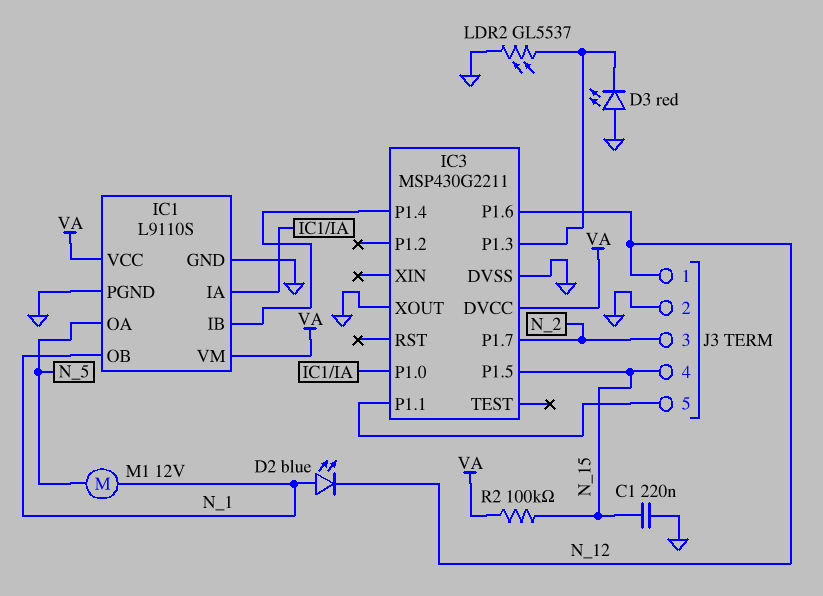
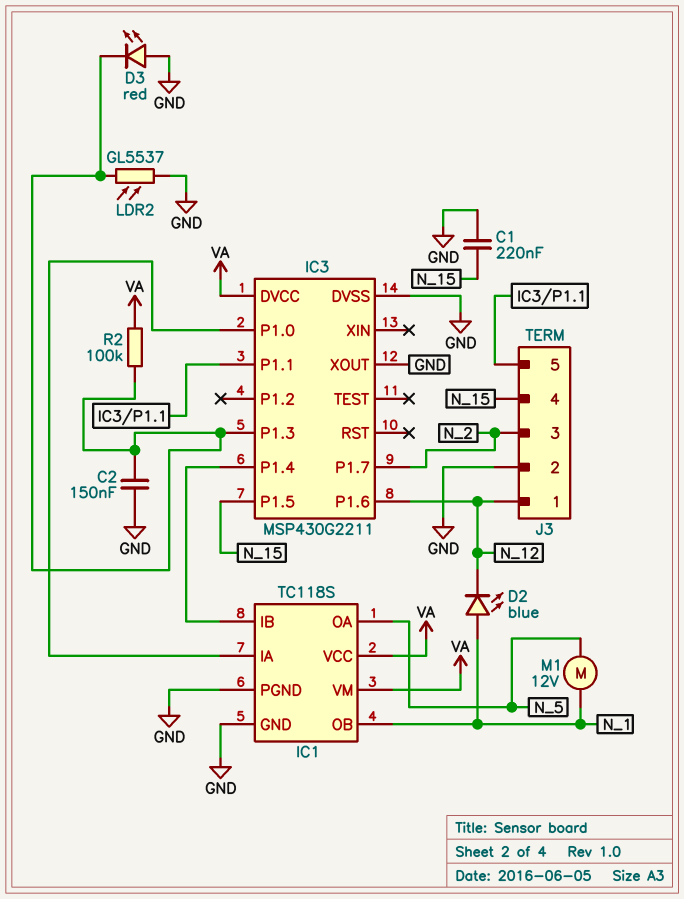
C2: none -> 150nF (GND, IC3/P1.3)
IC1: L9110S -> TC118S
R2: 100k (N_15, VA) -> 100k (IC3/P1.3, VA)

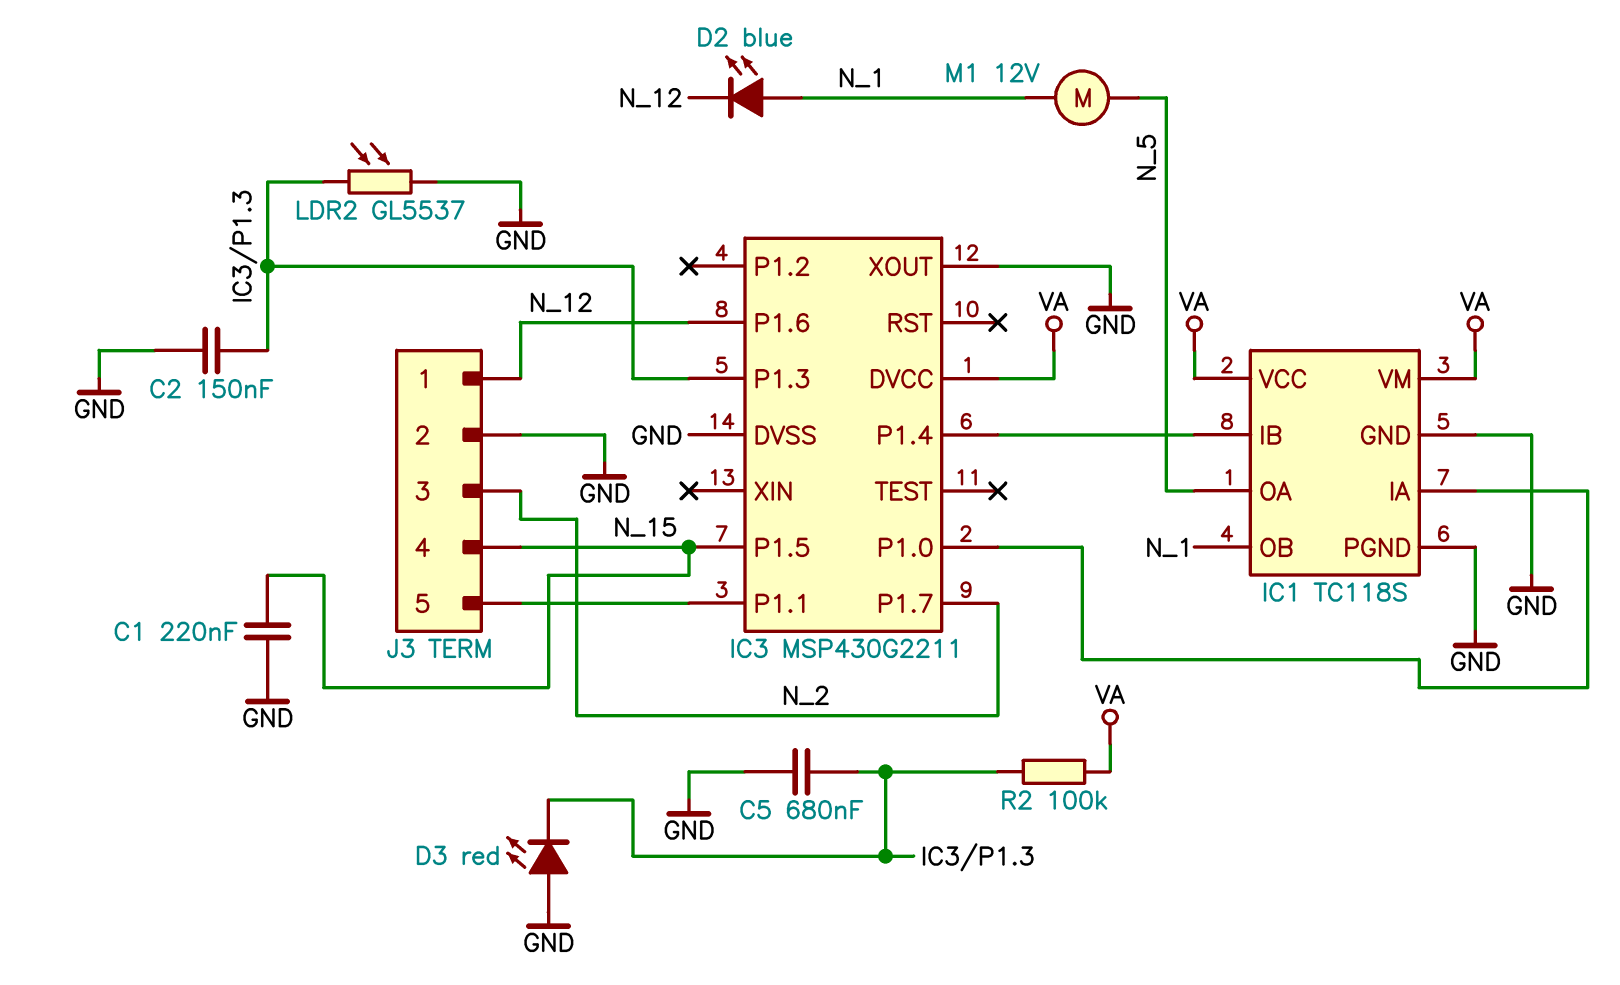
C5: none -> 680nF (GND, IC3/P1.3)

